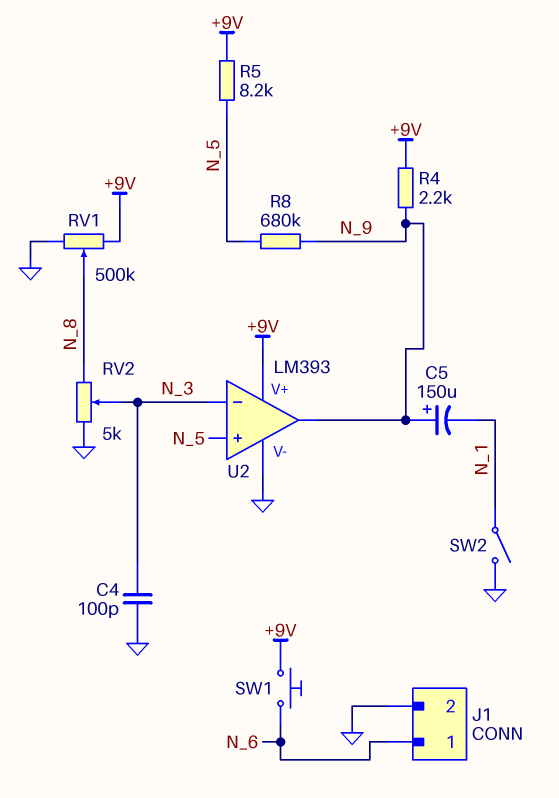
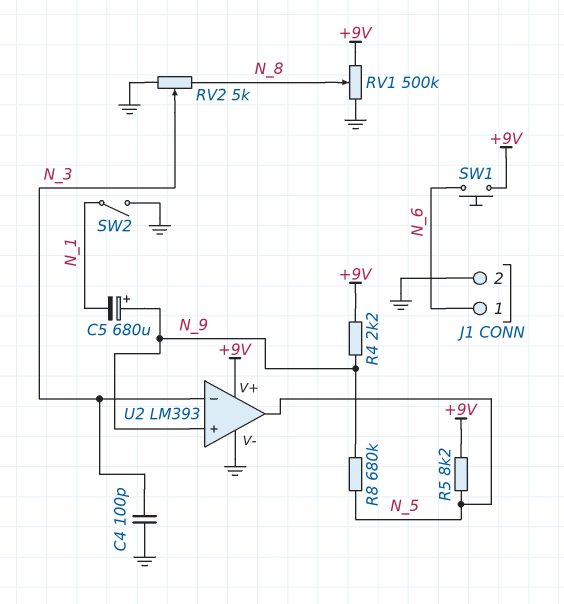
C5: 150uF (plus N_9, minus N_1) -> 680uF (plus N_9, minus N_1)
U2 pin in+: N_5 -> N_9
U2 pin out: N_9 -> N_5

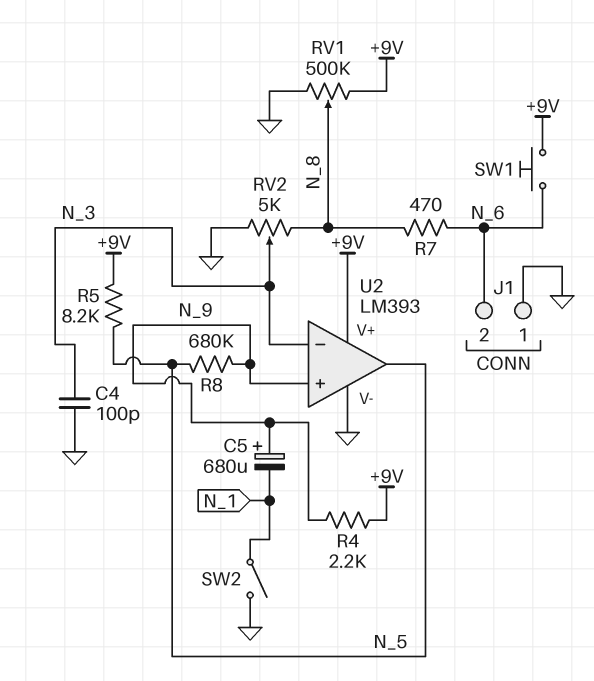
J1 pin 1: N_6 -> GND
J1 pin 2: GND -> N_6
R7: none -> 470 (N_6, N_8)

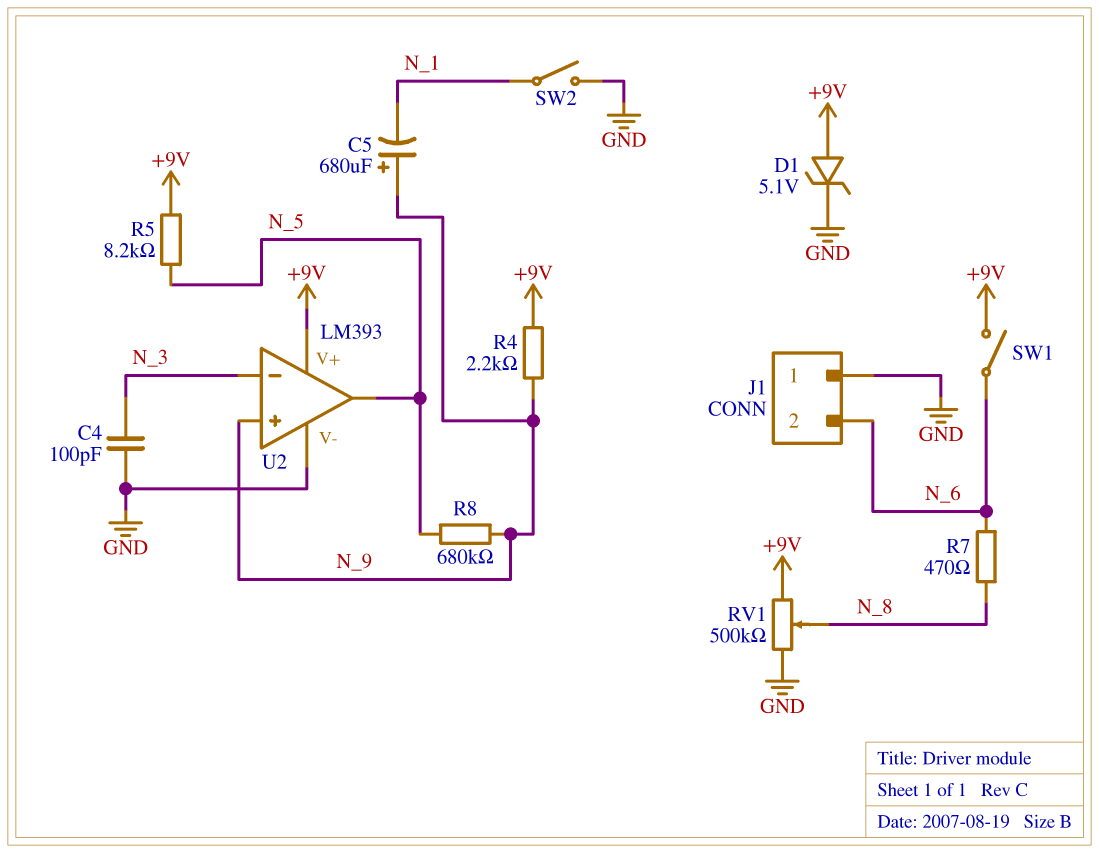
D1: none -> zener 5.1V (A +9V, K GND)
RV2: 5k (GND, N_8, wiper N_3) -> none
SW1: button (+9V, N_6) -> switch (+9V, N_6)

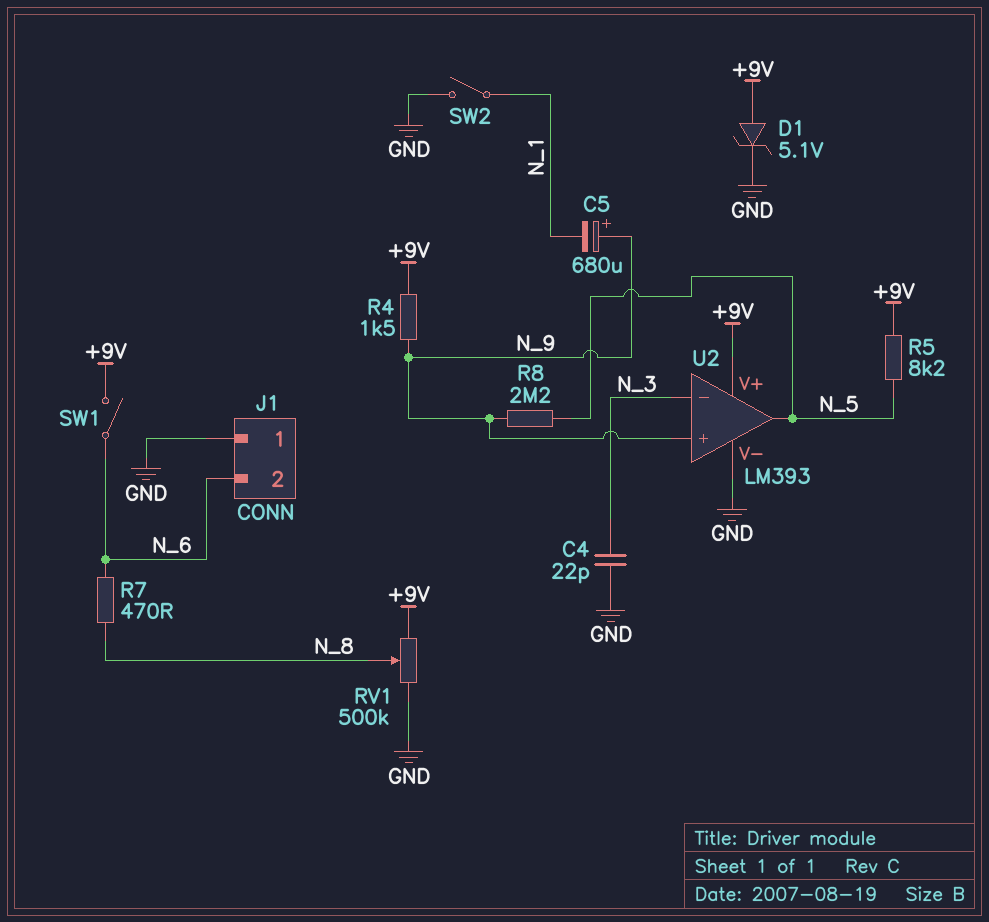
C4: 100pF (GND, N_3) -> 22pF (GND, N_3)
R4: 2.2k (+9V, N_9) -> 1.5k (+9V, N_9)
R8: 680k (N_5, N_9) -> 2.2M (N_5, N_9)

